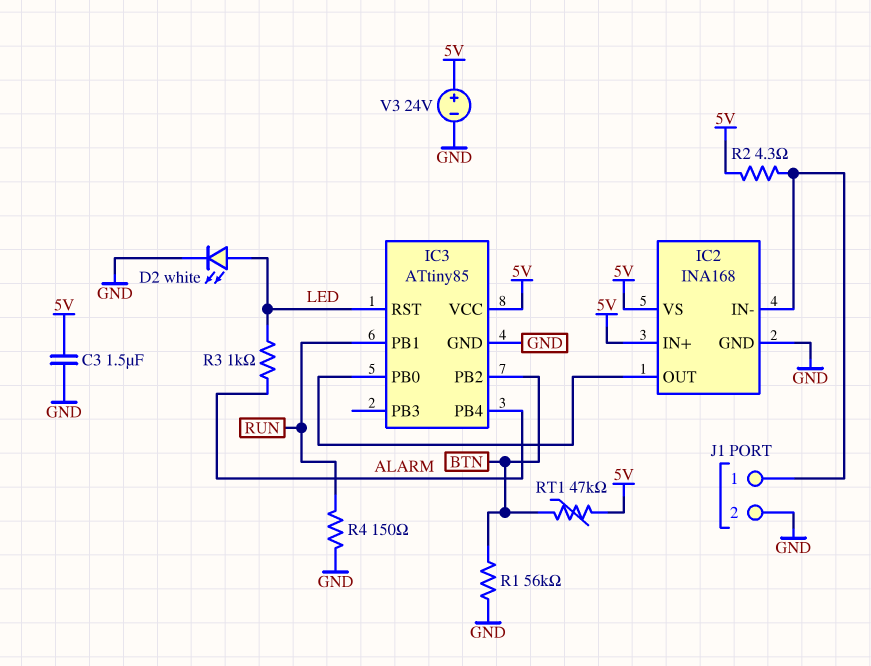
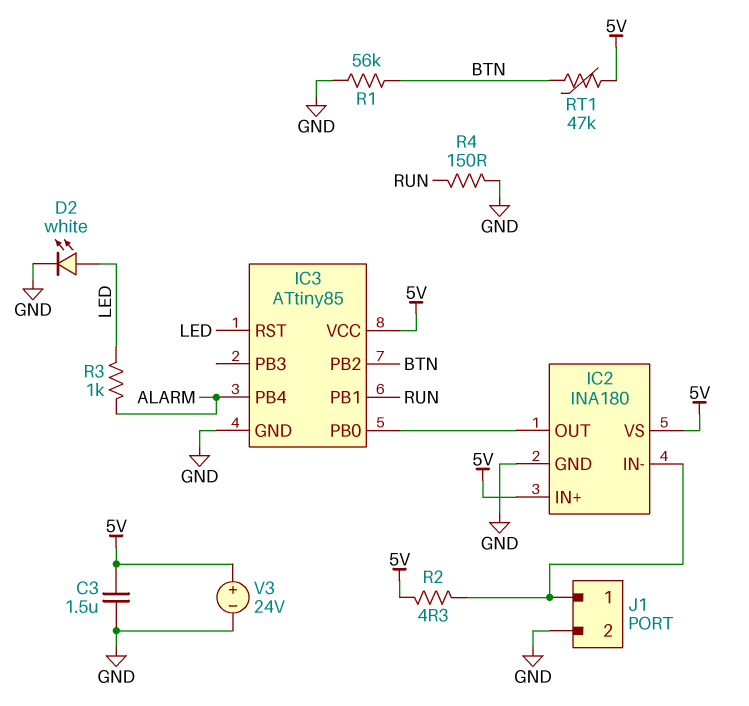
IC2: INA168 -> INA180

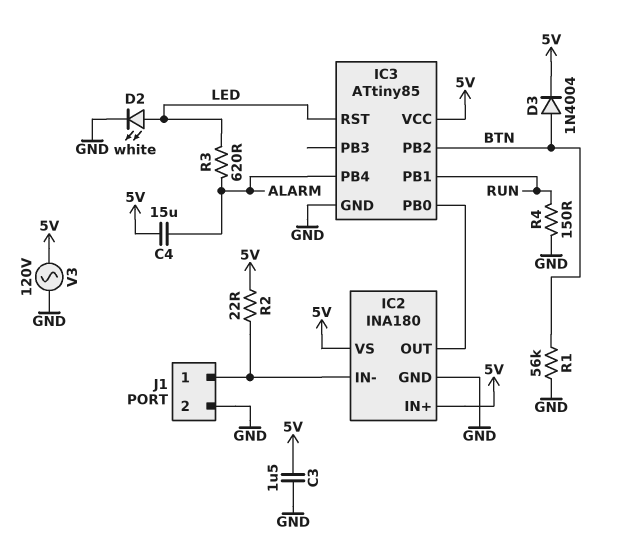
C4: none -> 15uF (5V, ALARM)
D3: none -> diode 1N4004 (A BTN, K 5V)
R2: 4.3 (5V, IC2/IN-) -> 22 (5V, IC2/IN-)
R3: 1k (ALARM, LED) -> 620 (ALARM, LED)
RT1: 47k (5V, BTN) -> none
V3: 24V (plus 5V, minus GND) -> AC 120V (5V, GND)

